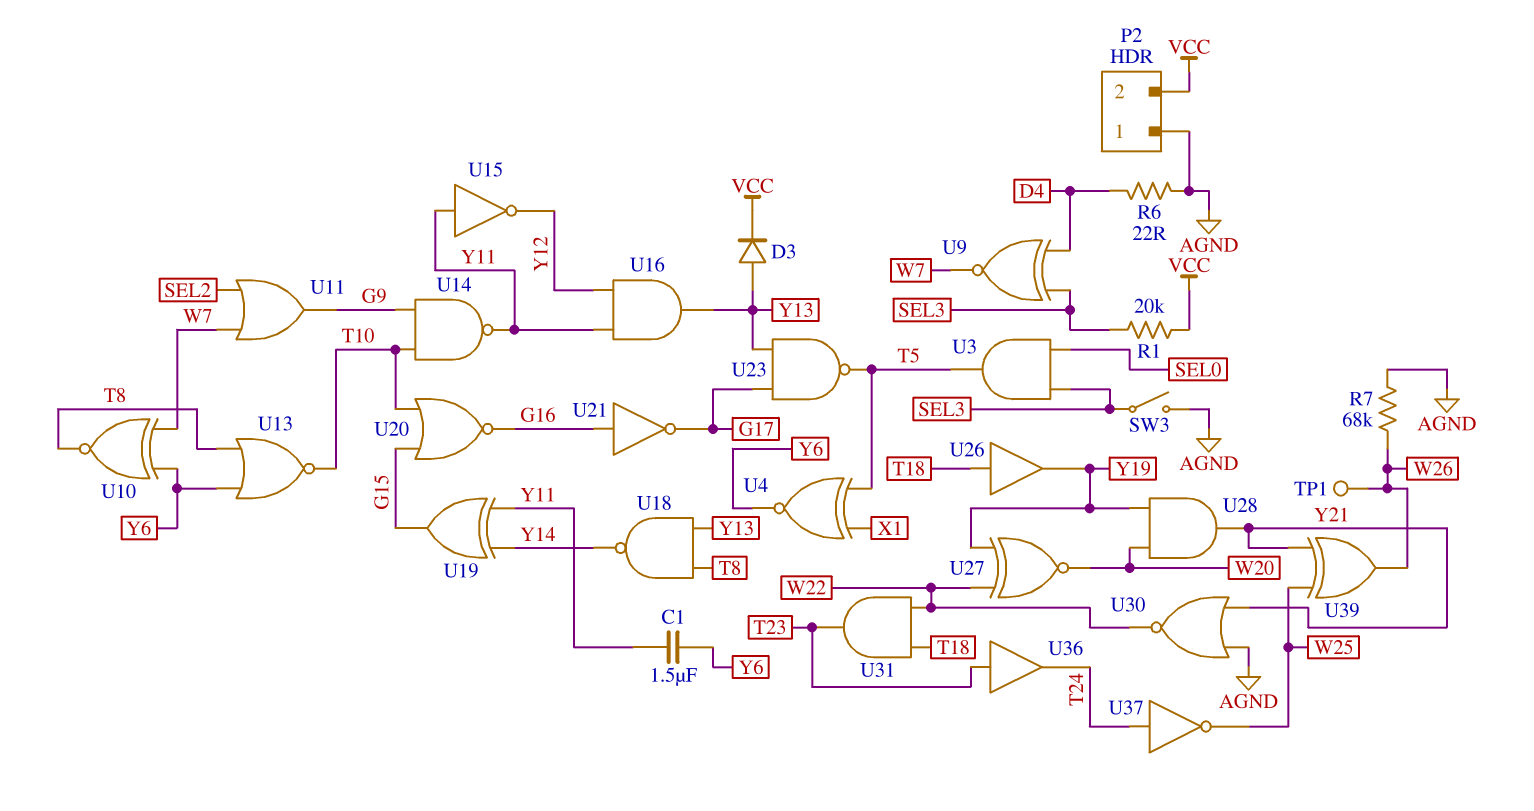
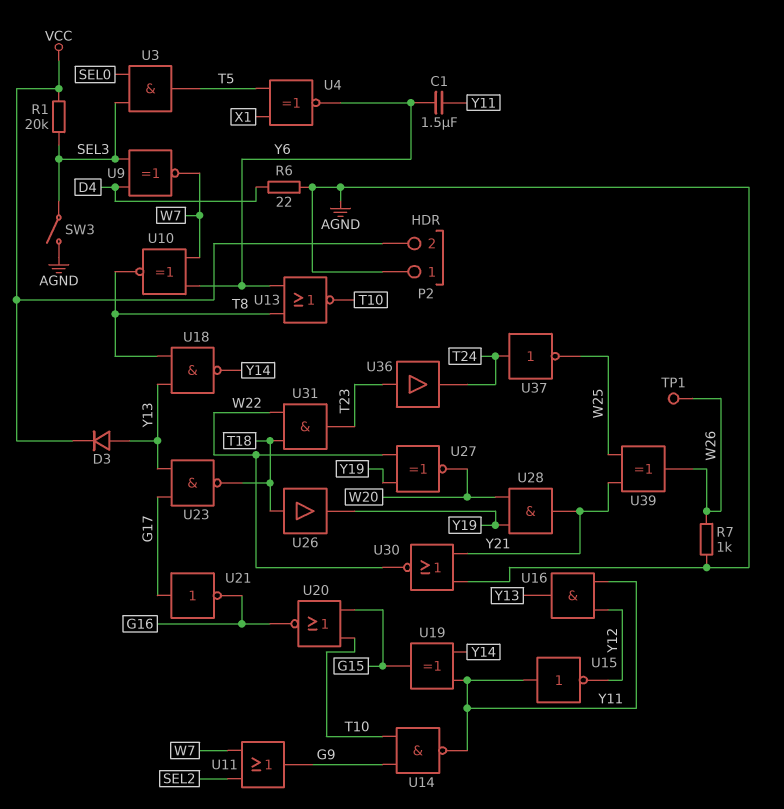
R7: 68k (AGND, W26) -> 1k (AGND, W26)
U21: NOT (in G16, out G17) -> NOT (in G17, out G16)
U23: NAND (in G17, in Y13, out T5) -> NAND (in G17, in Y13, out T18)

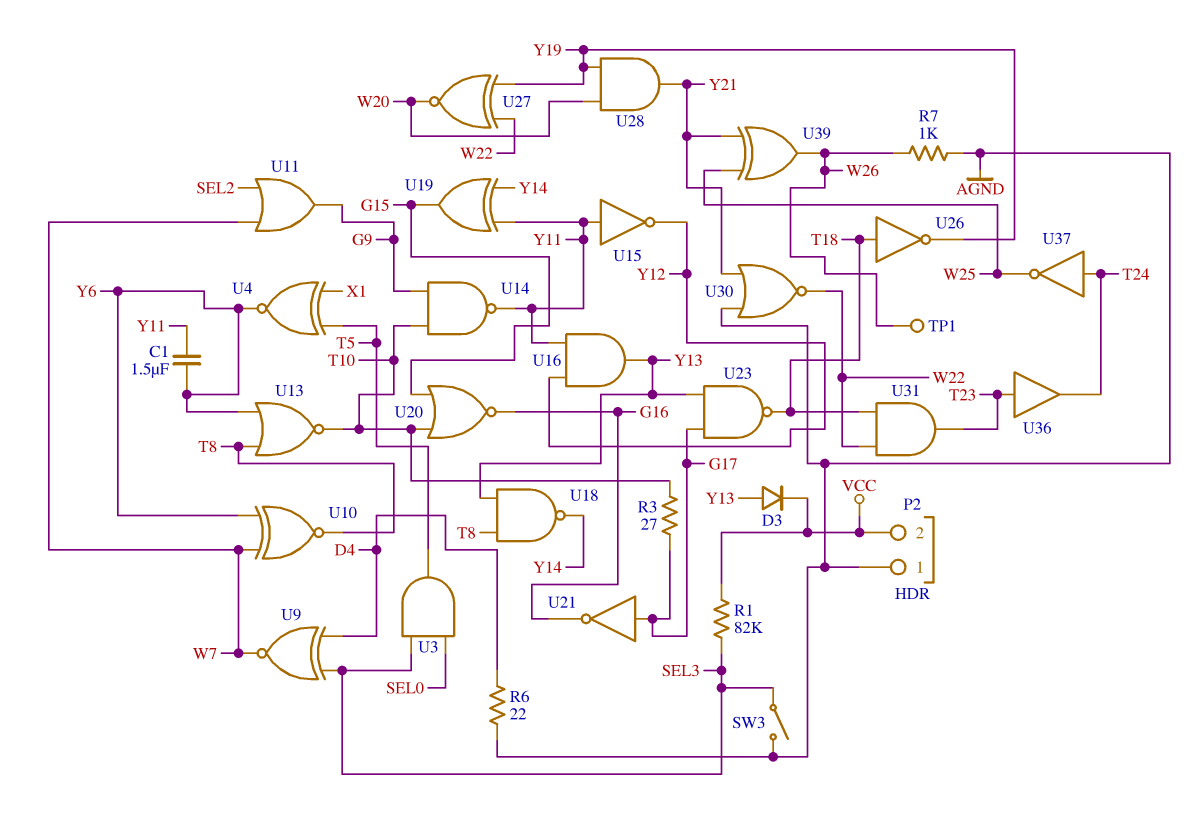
R1: 20k (SEL3, VCC) -> 82k (SEL3, VCC)
R3: none -> 27 (G17, T10)
U26: buffer (in T18, out Y19) -> NOT (in T18, out Y19)

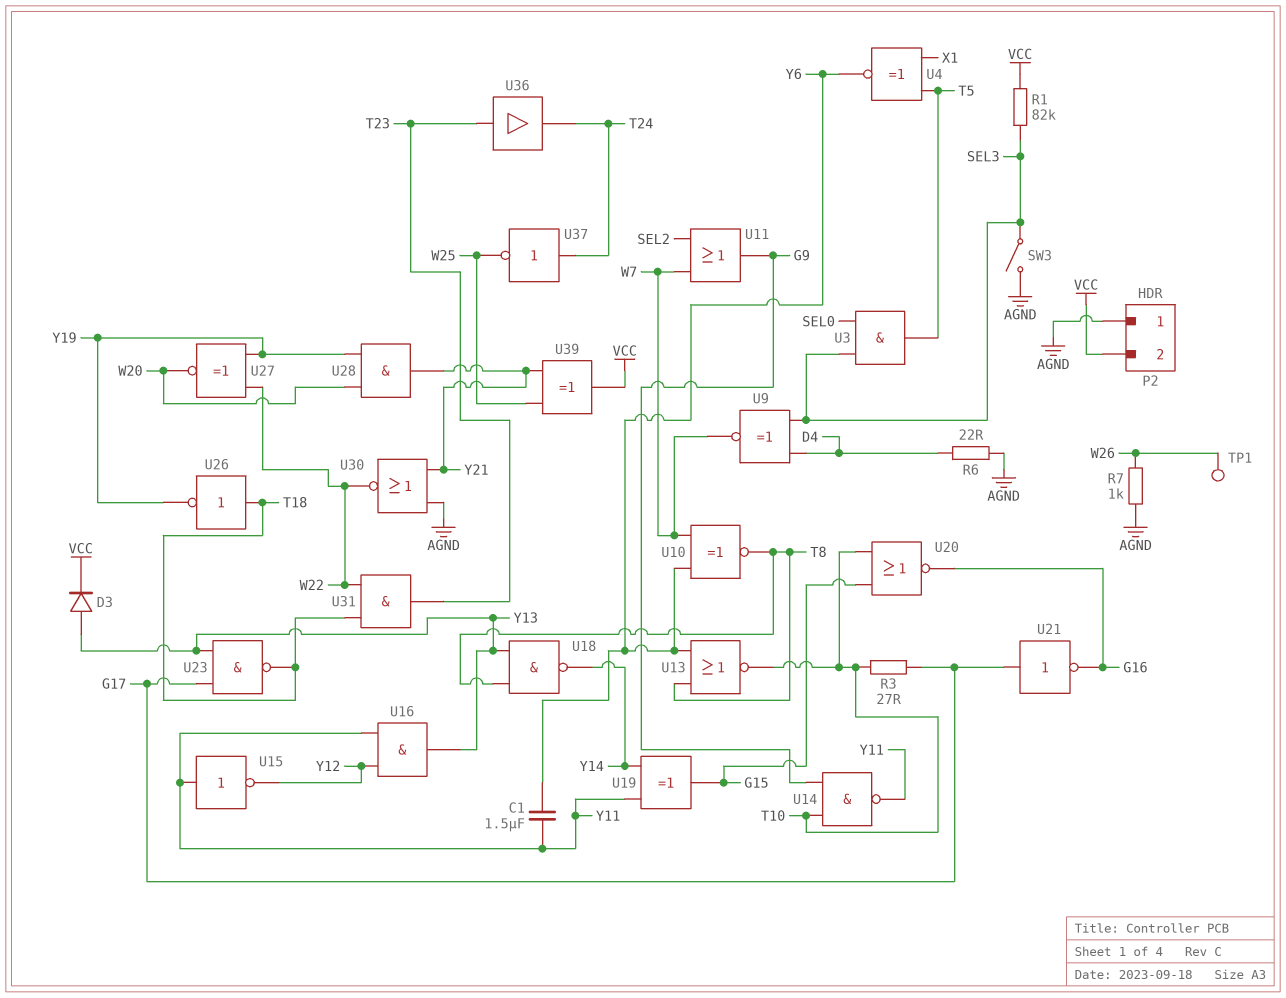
U39: XOR (in W25, in Y21, out W26) -> XOR (in W25, in Y21, out VCC)

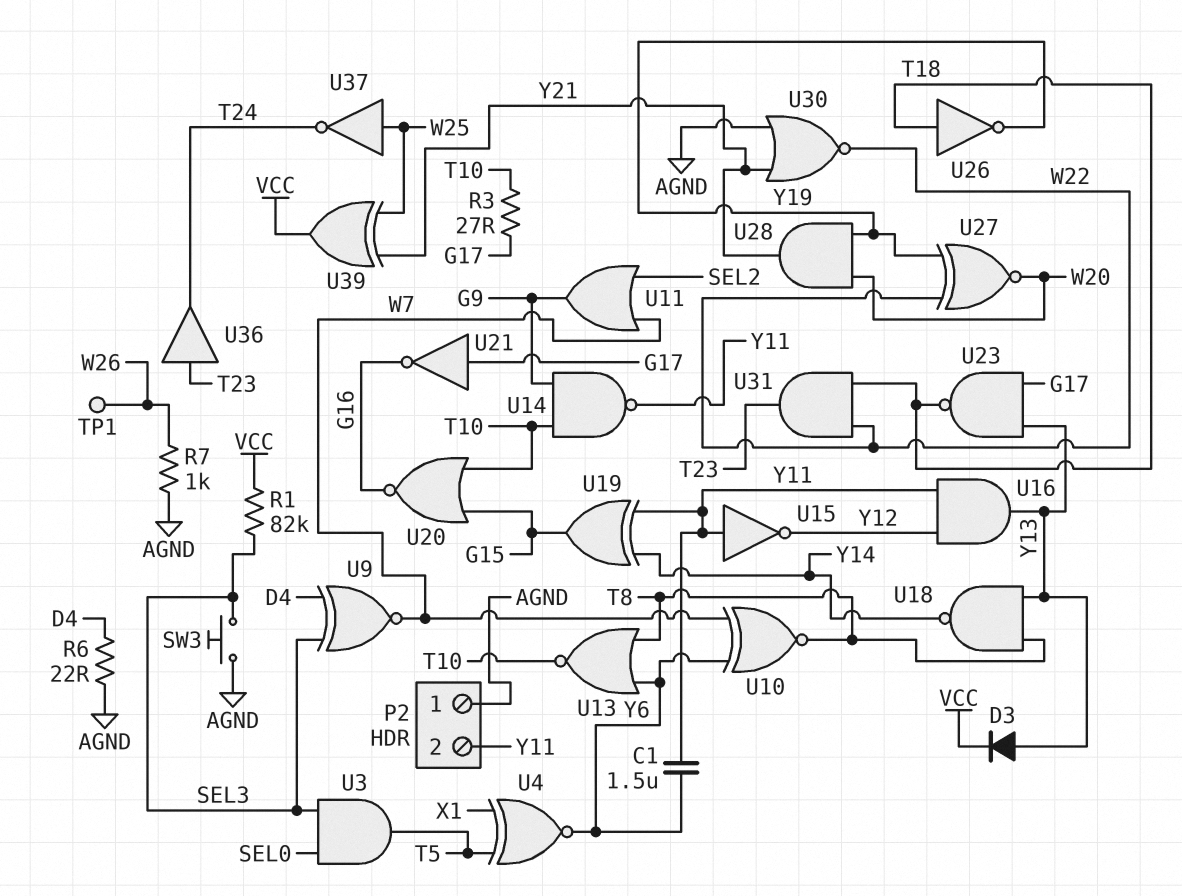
P2 pin 2: VCC -> Y11
SW3: switch (AGND, SEL3) -> button (AGND, SEL3)
U37: NOT (in T24, out W25) -> NOT (in W25, out T24)

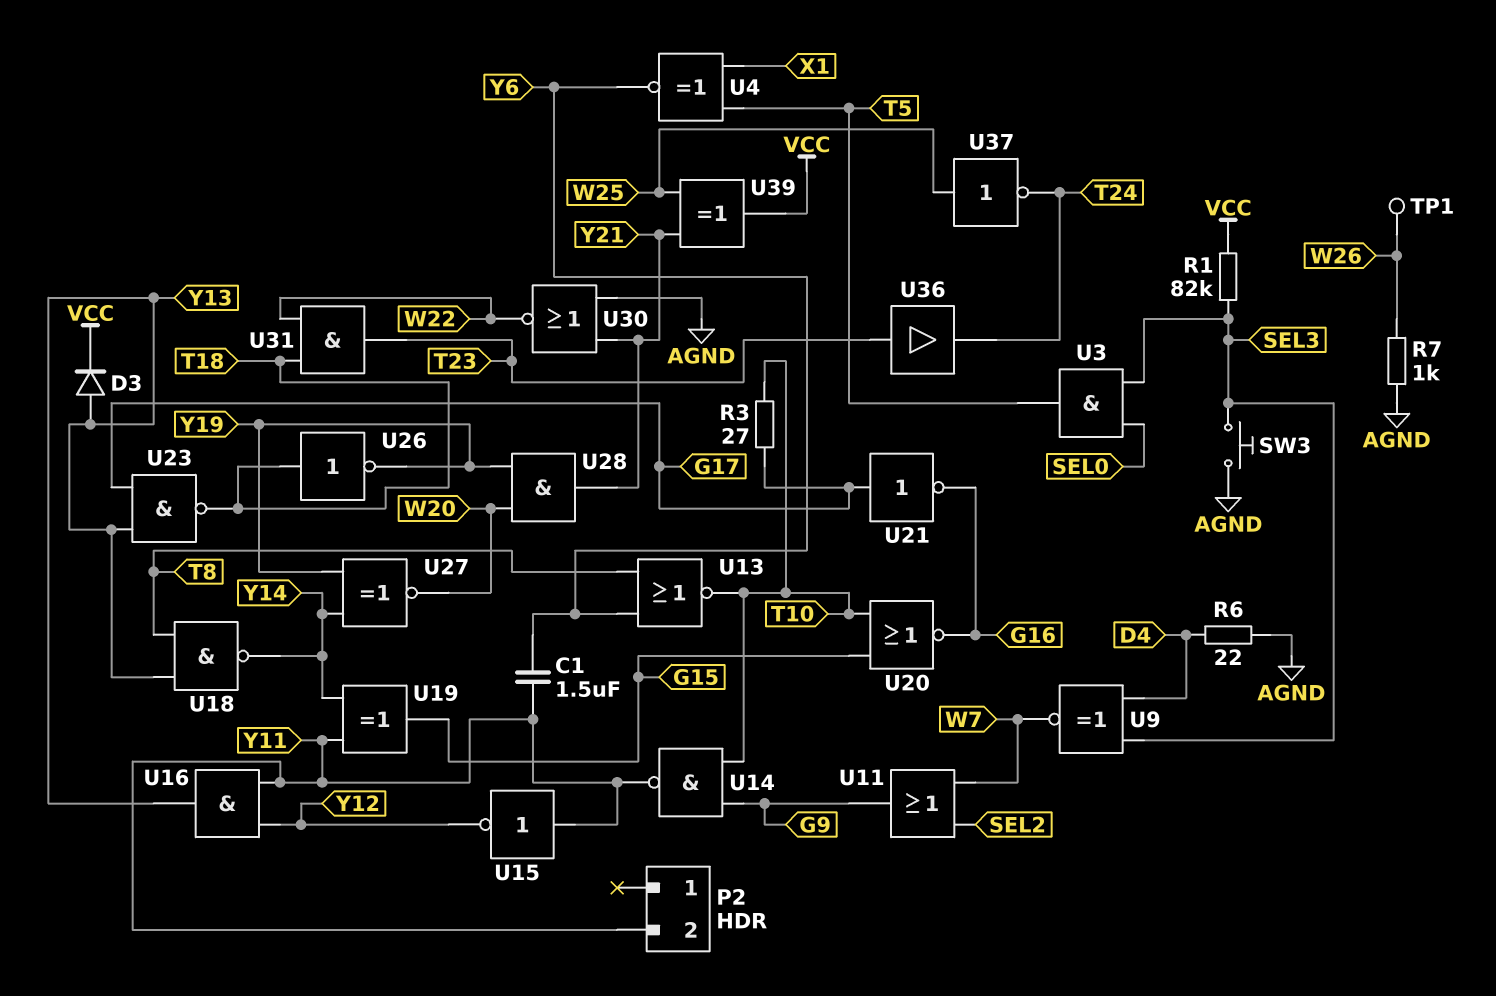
P2 pin 1: AGND -> none
U10: XNOR (in W7, in Y6, out T8) -> none
U27: XNOR (in W22, in Y19, out W20) -> XNOR (in Y14, in Y19, out W20)

